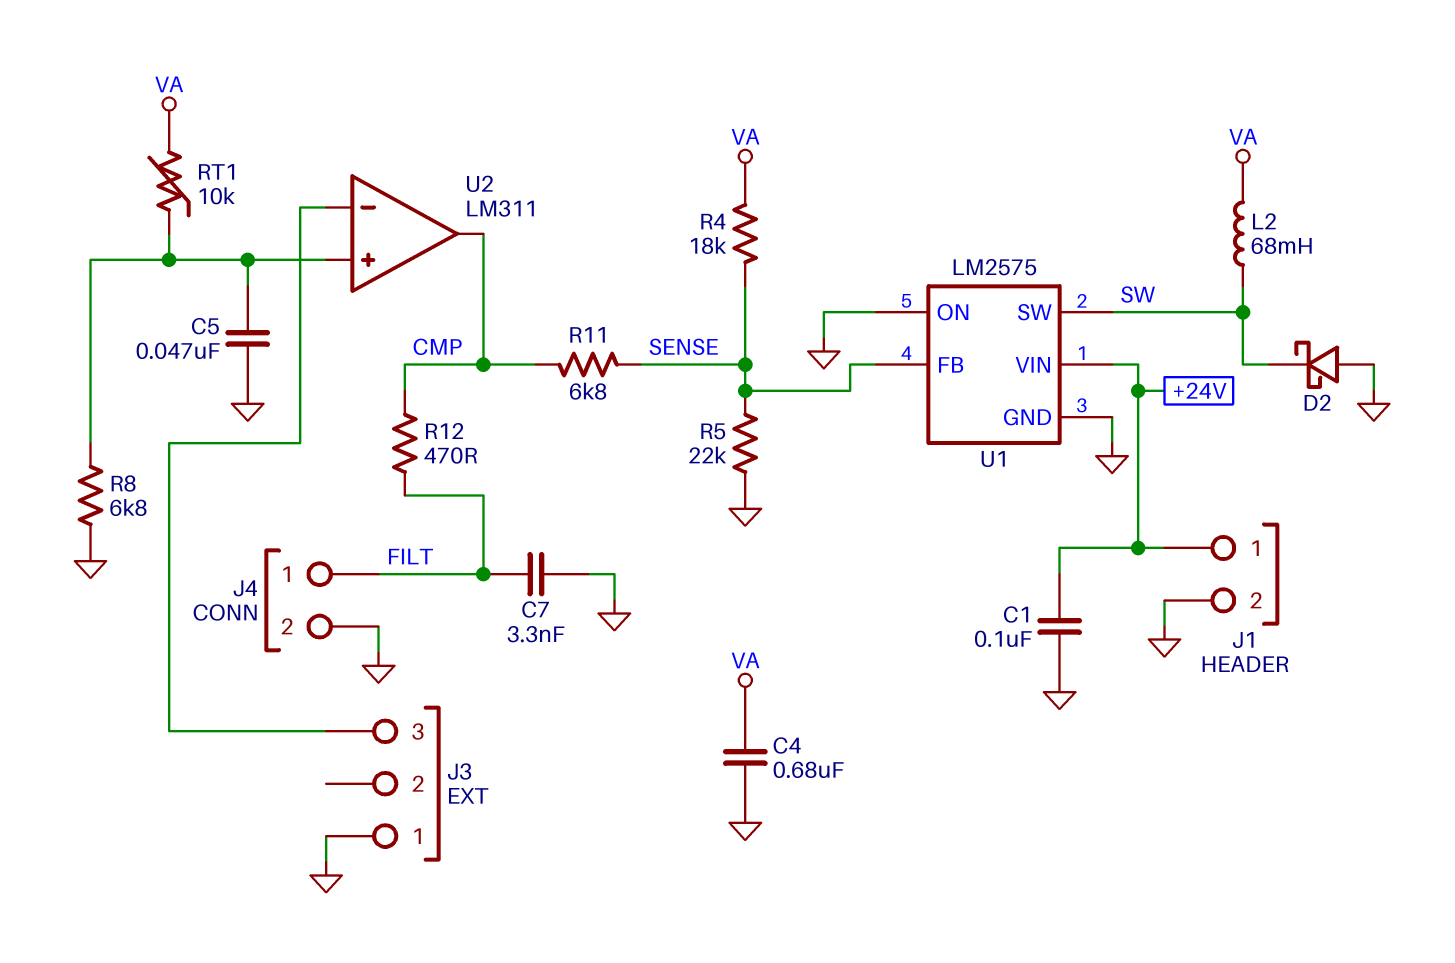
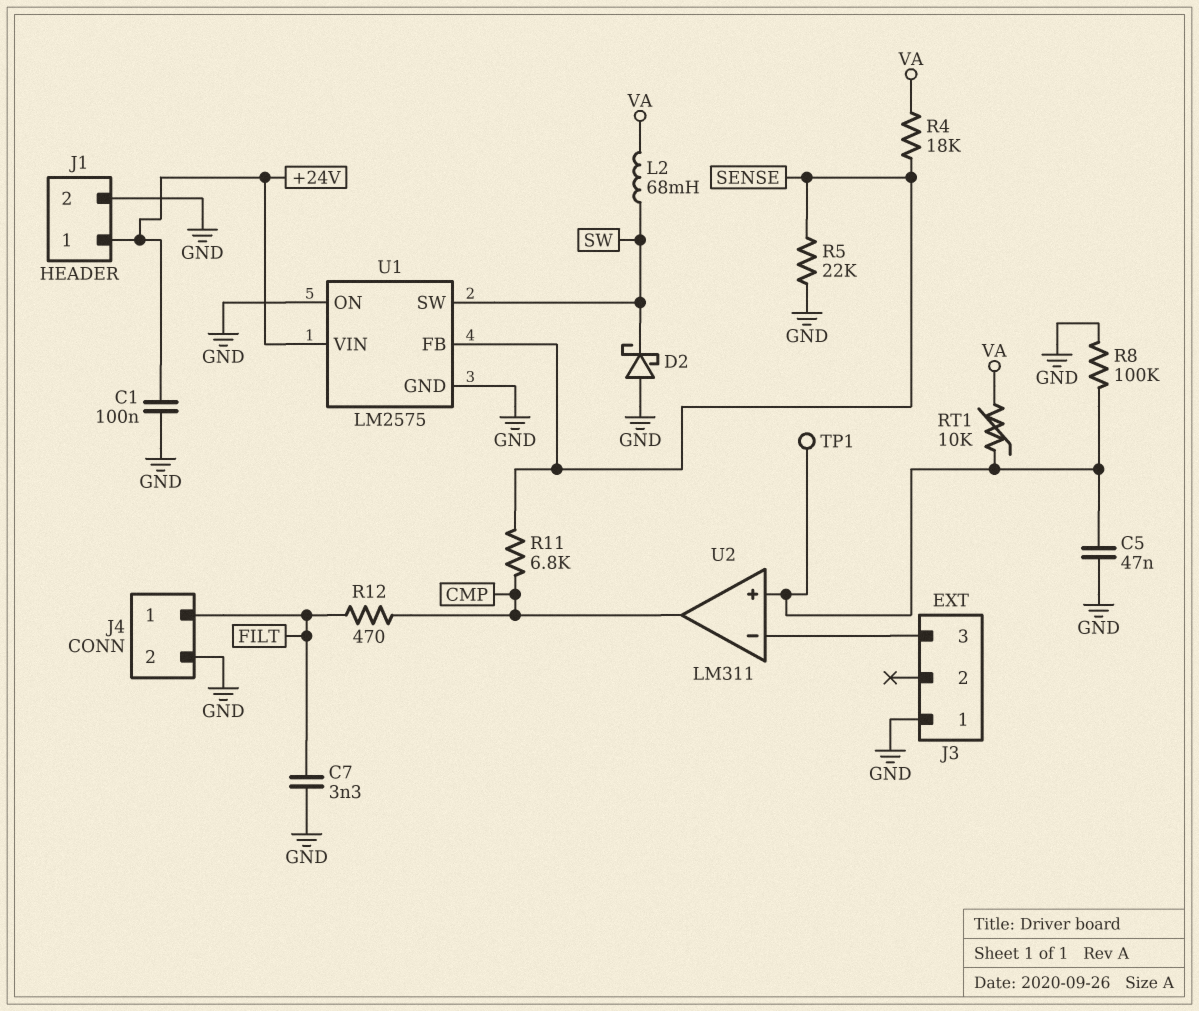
C4: 680nF (GND, VA) -> none
R8: 6.8k (GND, U2/in+) -> 100k (GND, U2/in+)
TP1: none -> test point (U2/in+)

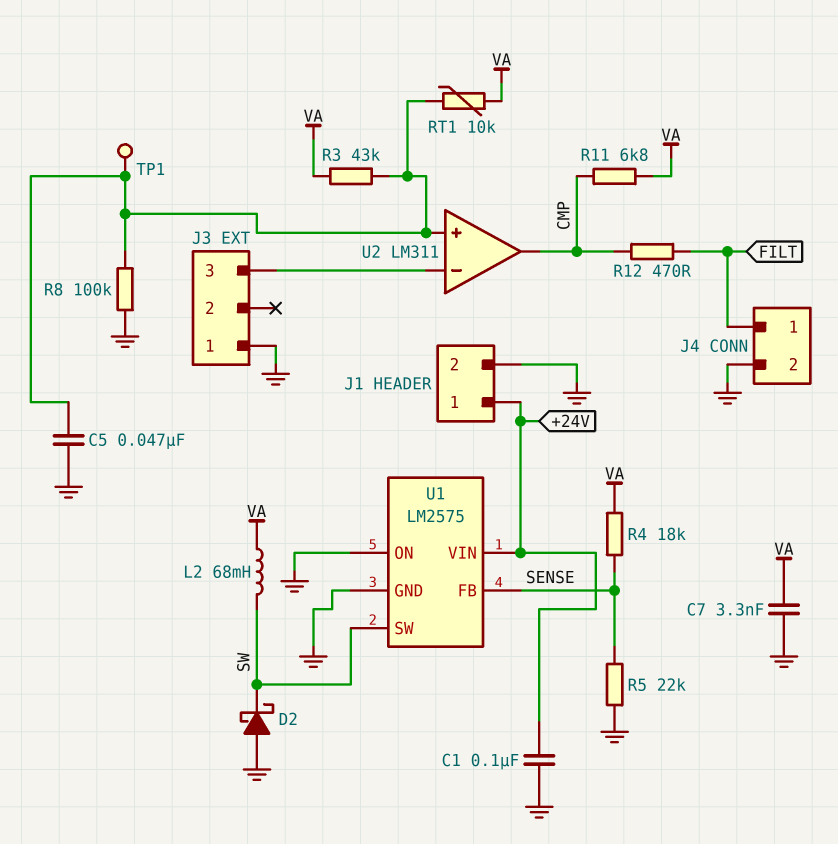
C7: 3.3nF (FILT, GND) -> 3.3nF (GND, VA)
R3: none -> 43k (U2/in+, VA)
R11: 6.8k (CMP, SENSE) -> 6.8k (CMP, VA)

